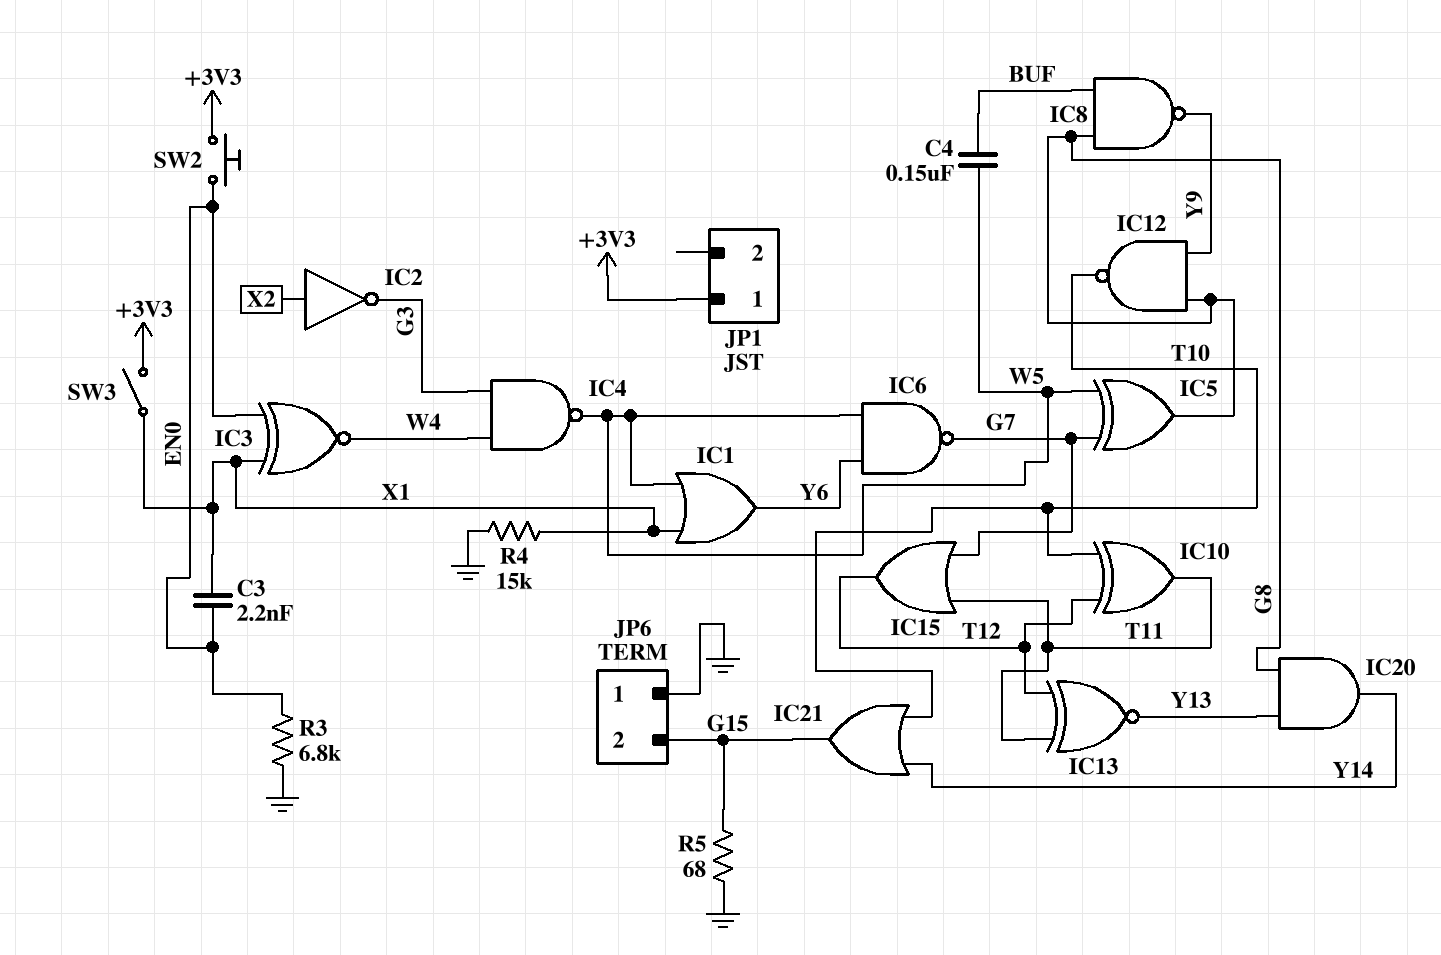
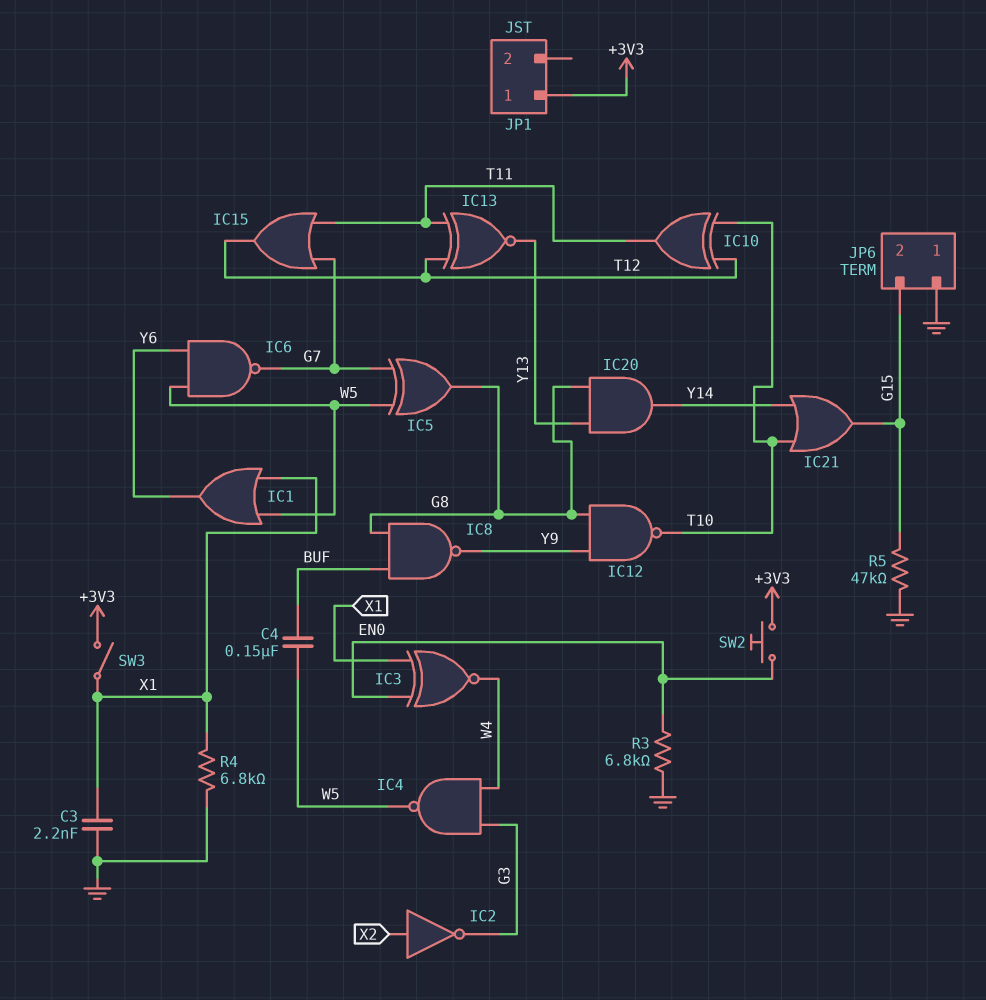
C3: 2.2nF (EN0, X1) -> 2.2nF (GND, X1)
R4: 15k (GND, X1) -> 6.8k (GND, X1)
R5: 68 (G15, GND) -> 47k (G15, GND)

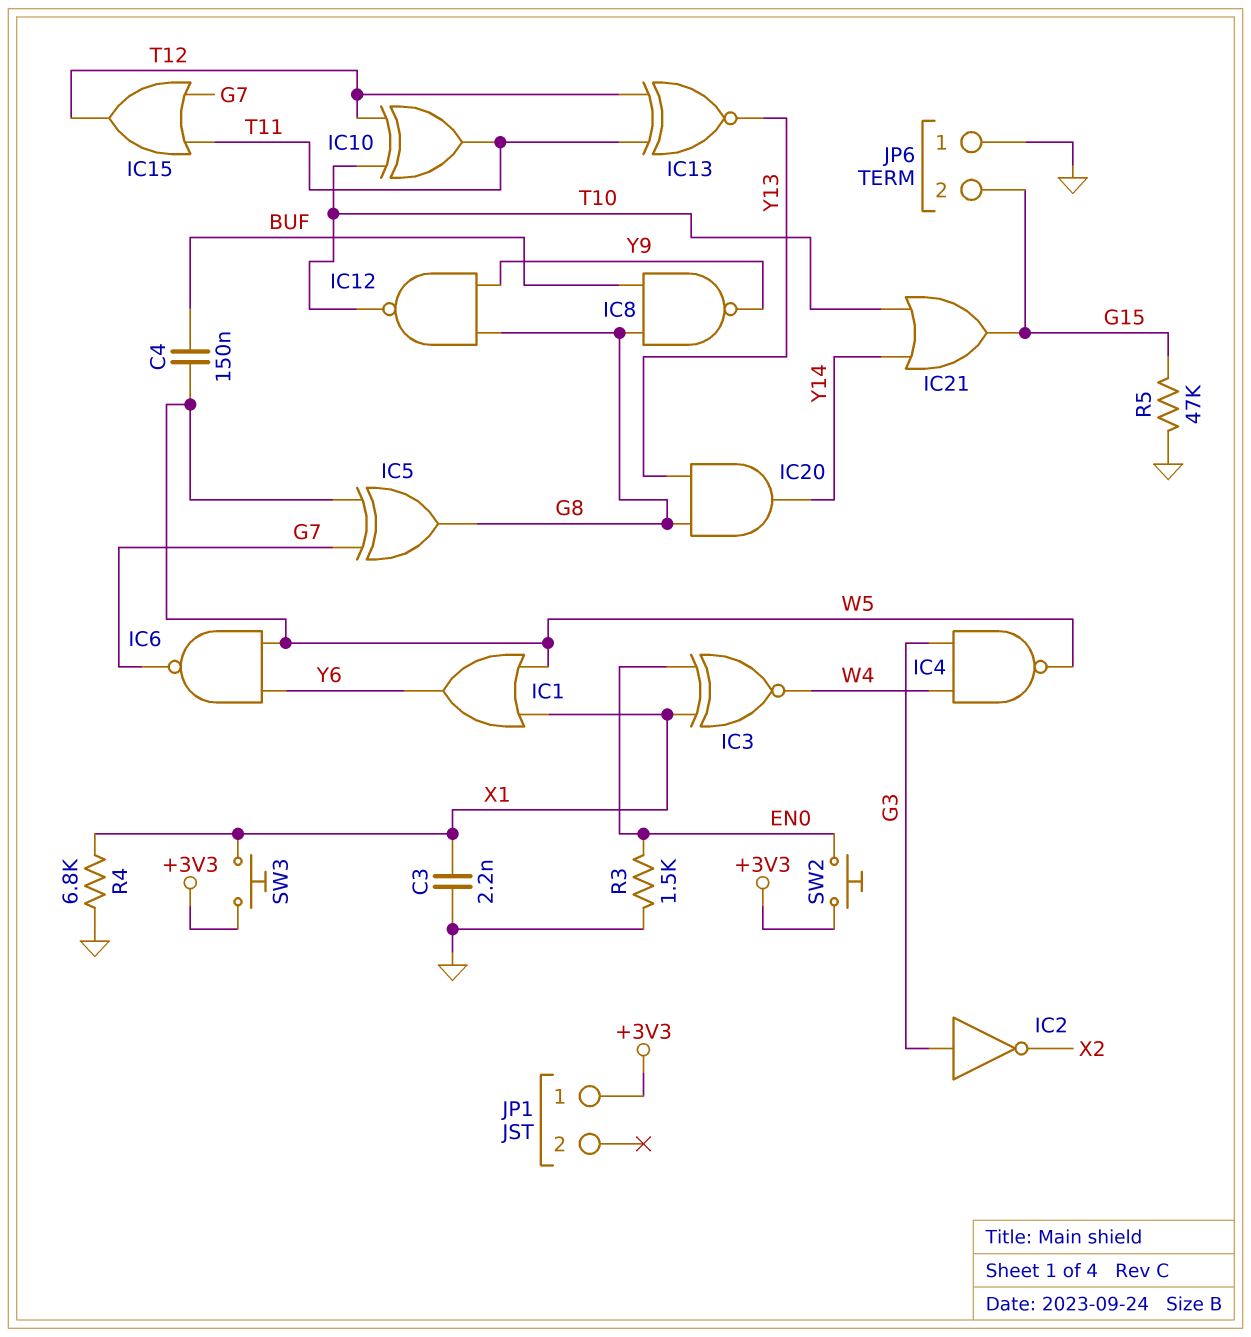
IC2: NOT (in X2, out G3) -> NOT (in G3, out X2)
R3: 6.8k (EN0, GND) -> 1.5k (EN0, GND)
SW3: switch (+3V3, X1) -> button (+3V3, X1)

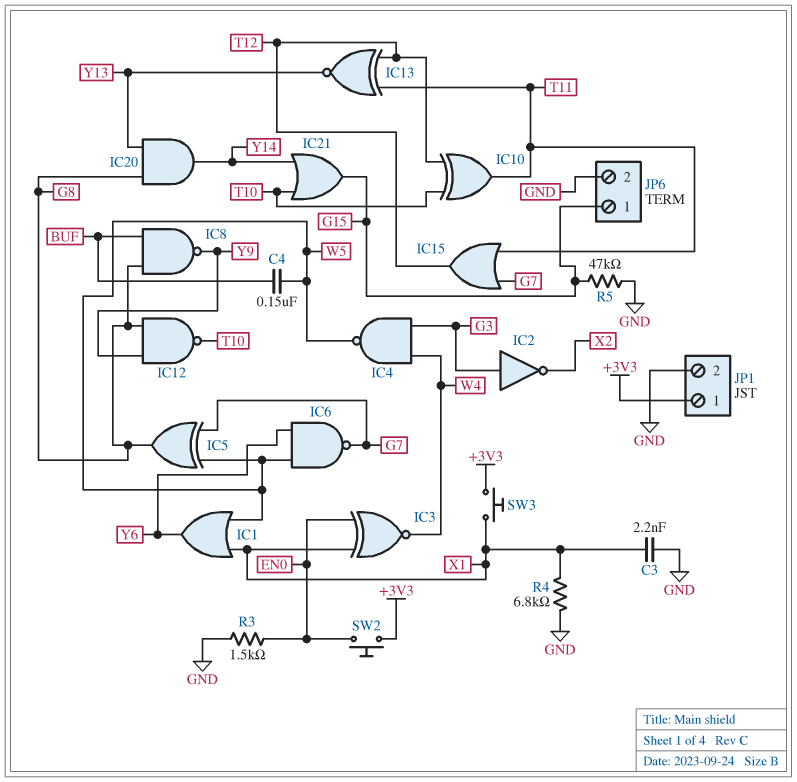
JP1 pin 2: none -> GND
JP6 pin 1: GND -> G15
JP6 pin 2: G15 -> GND

